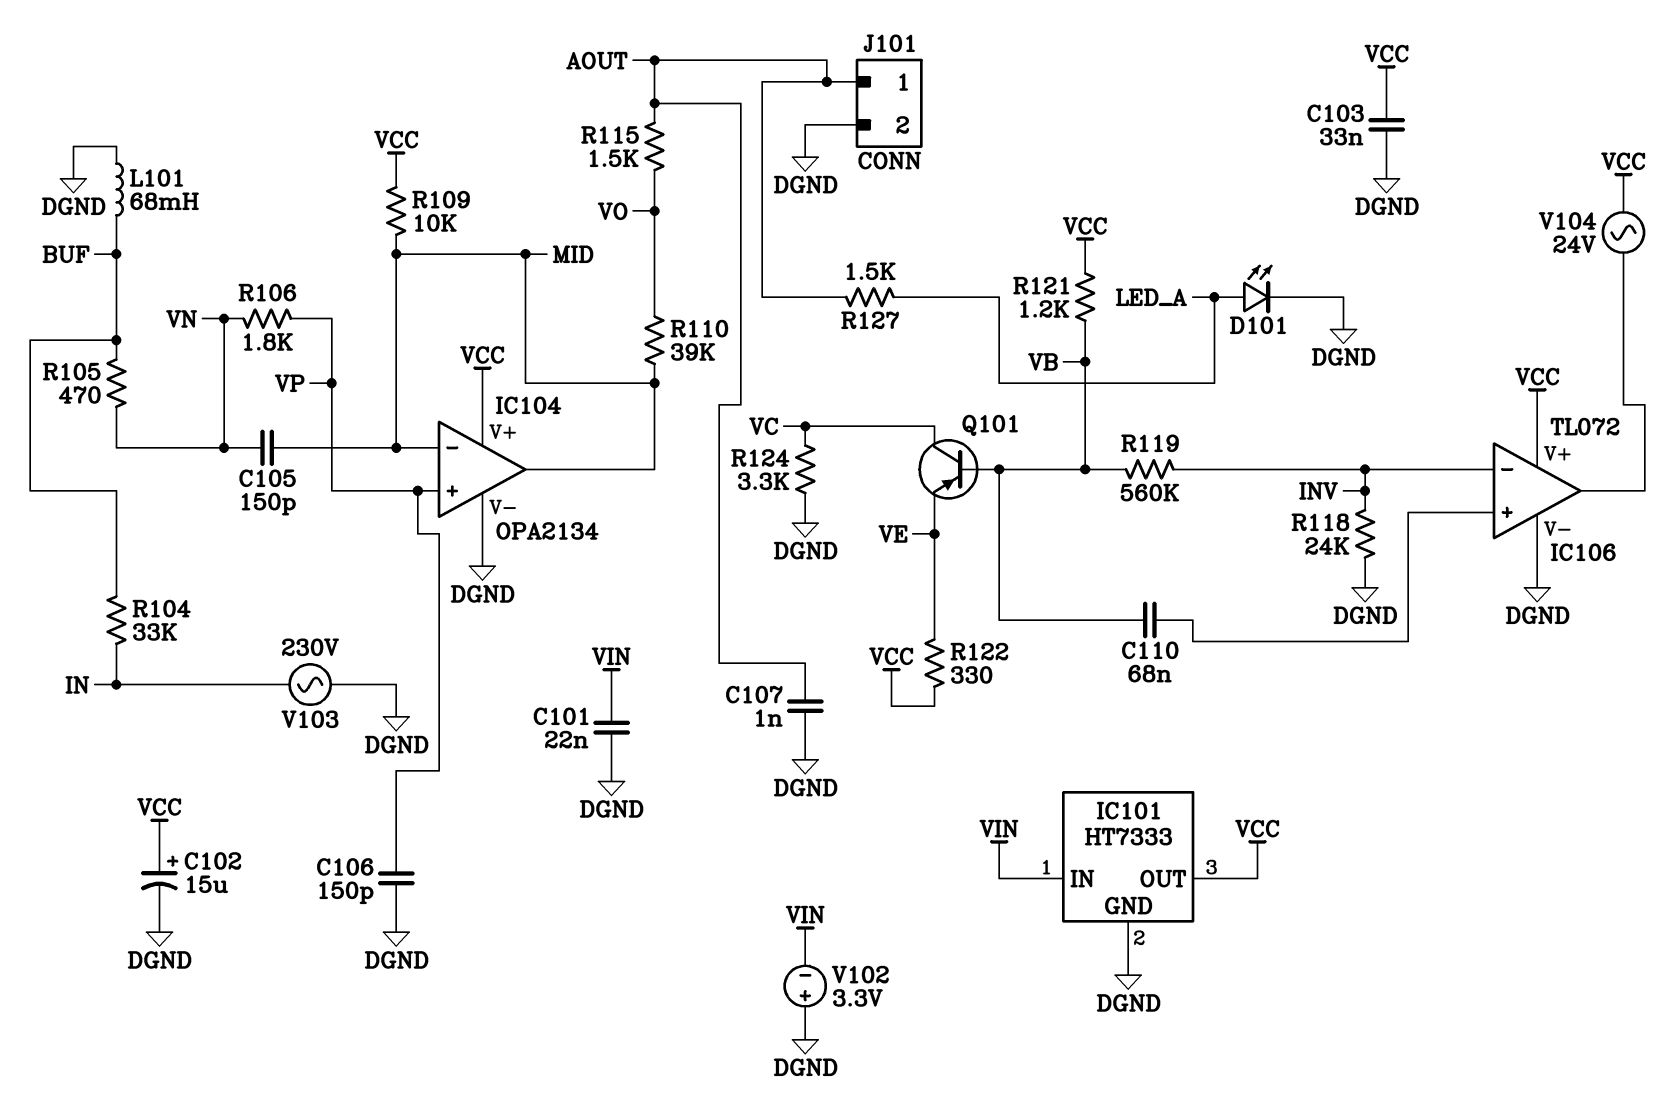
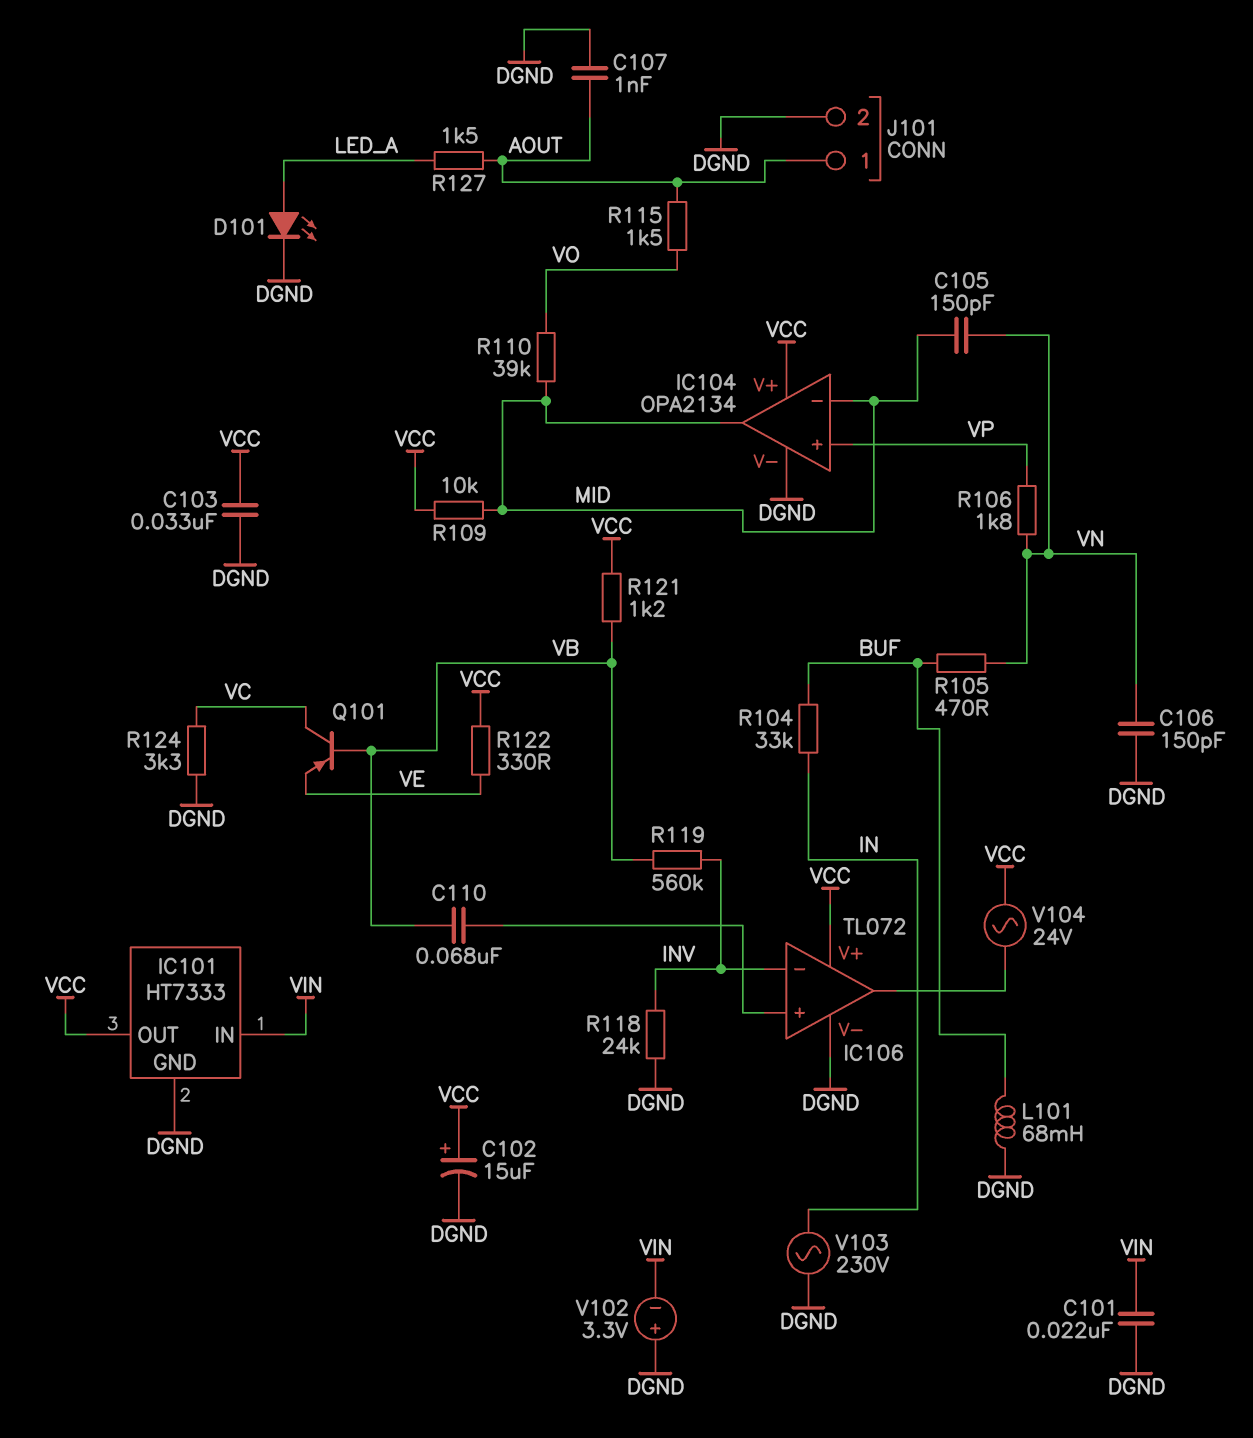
C106: 150pF (DGND, VP) -> 150pF (DGND, VN)

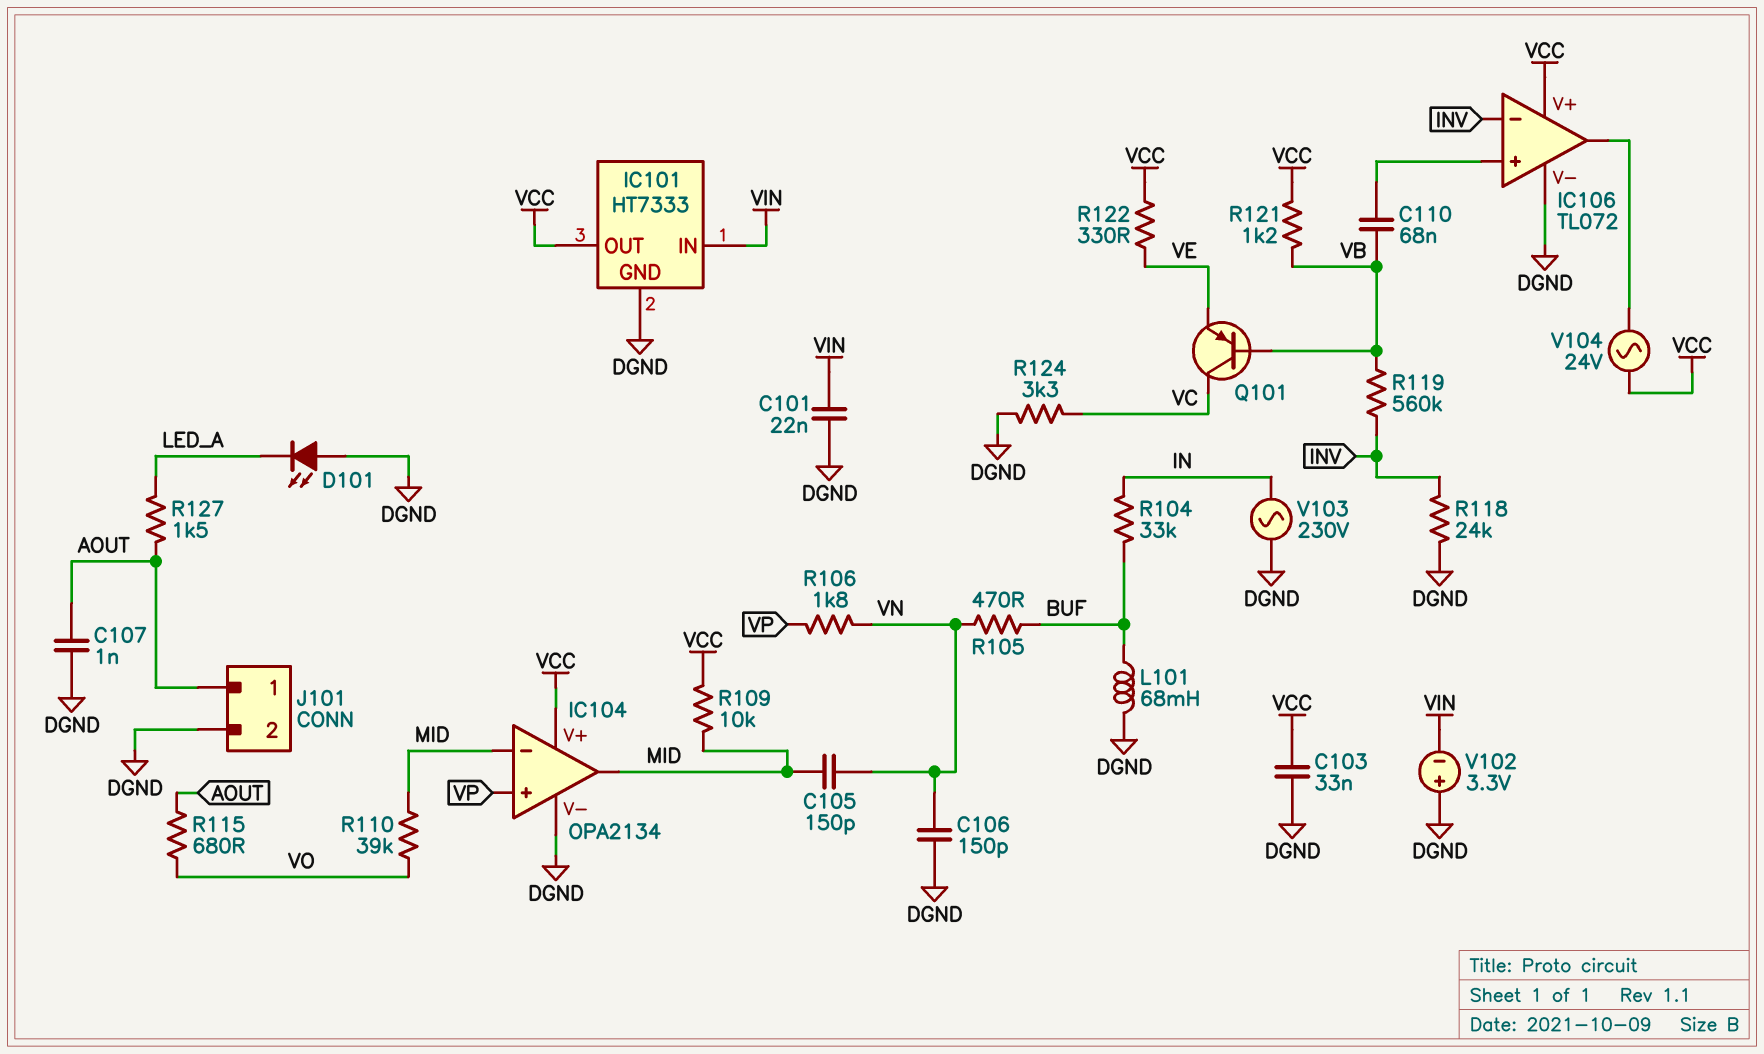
C102: 15uF (plus VCC, minus DGND) -> none
D101: LED (A LED_A, K DGND) -> LED (A DGND, K LED_A)
R115: 1.5k (AOUT, VO) -> 680 (AOUT, VO)

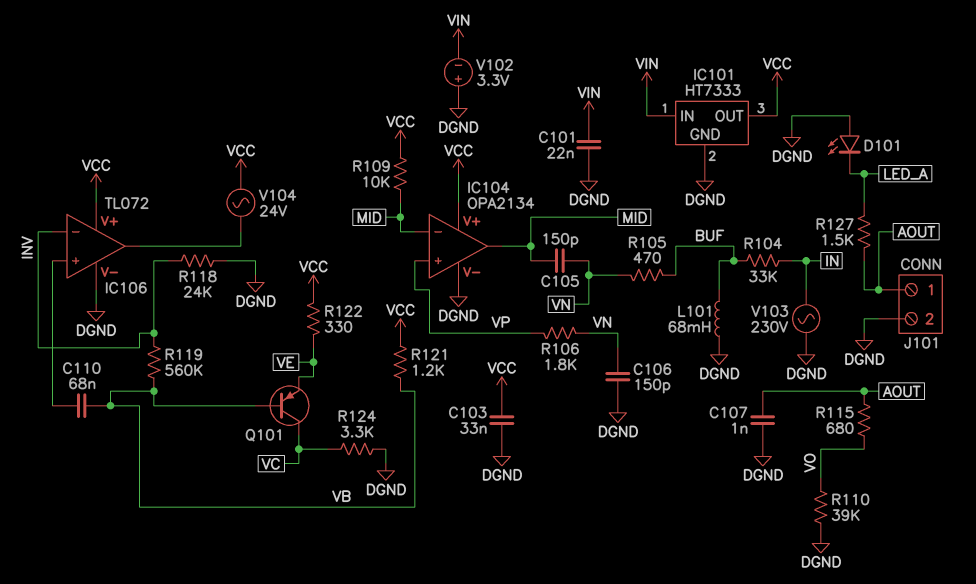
R110: 39k (MID, VO) -> 39k (DGND, VO)

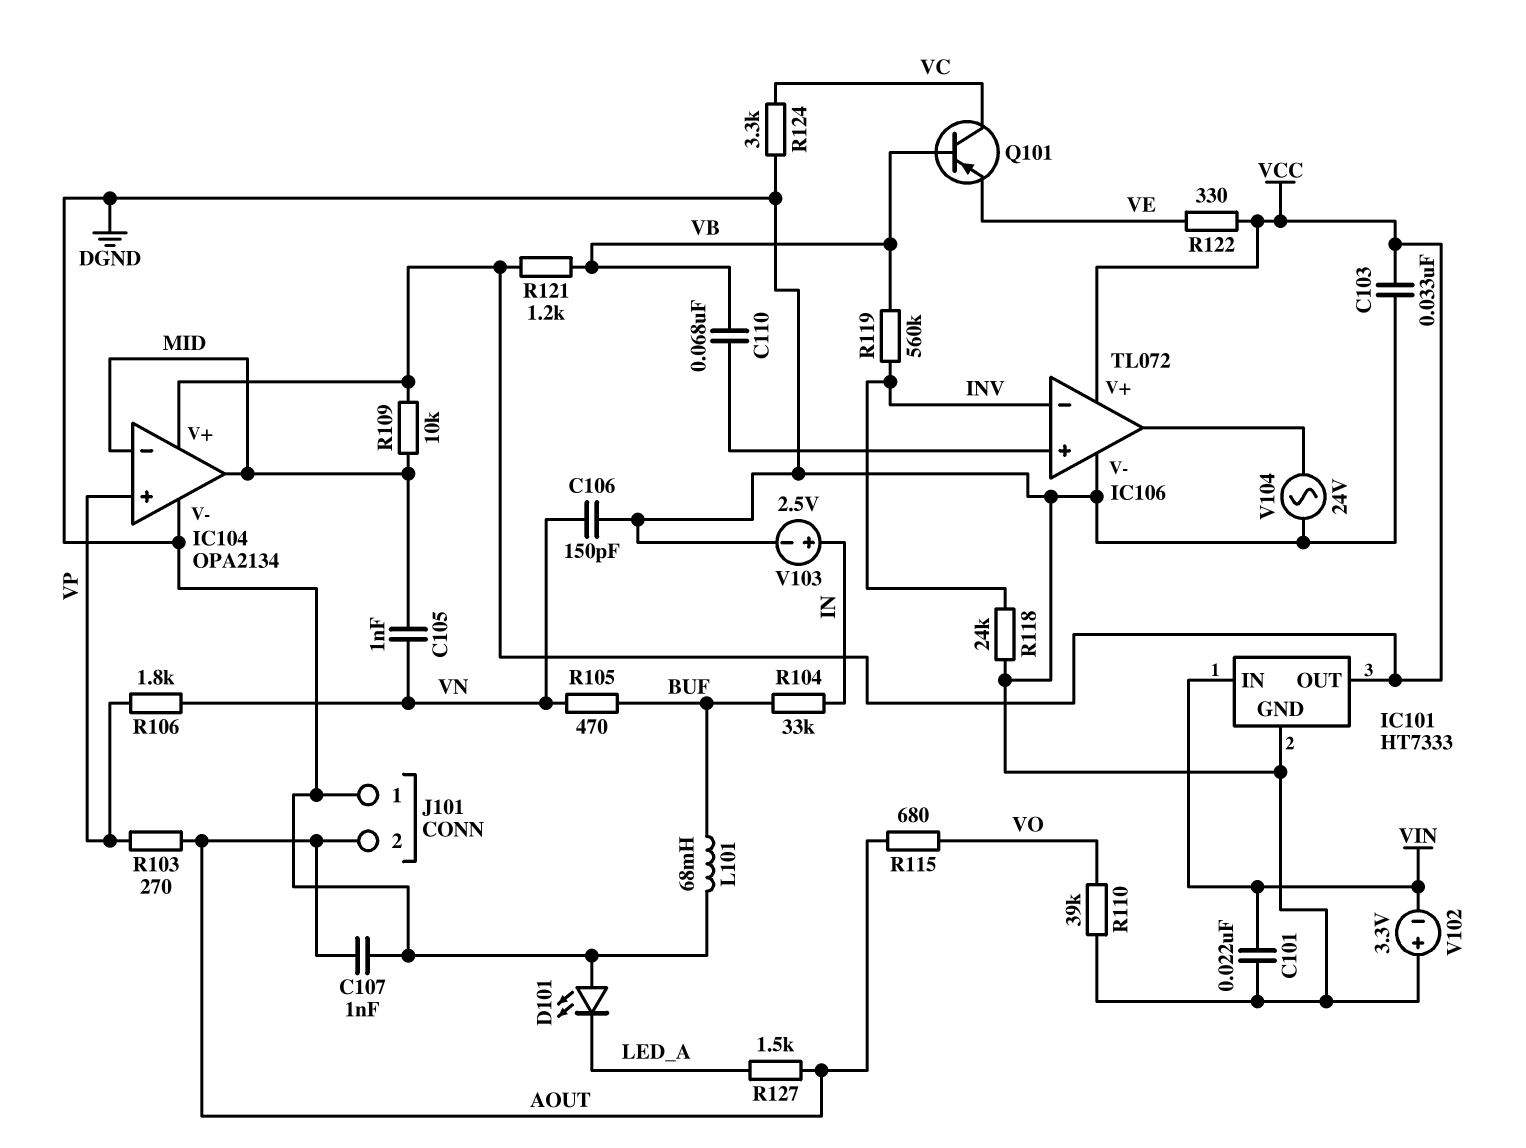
C105: 150pF (MID, VN) -> 1nF (MID, VN)
J101 pin 1: AOUT -> DGND
J101 pin 2: DGND -> AOUT
R103: none -> 270 (AOUT, VP)
V103: AC 230V (DGND, IN) -> 2.5V (plus IN, minus DGND)
V104: AC 24V (IC106/out, VCC) -> AC 24V (DGND, IC106/out)

